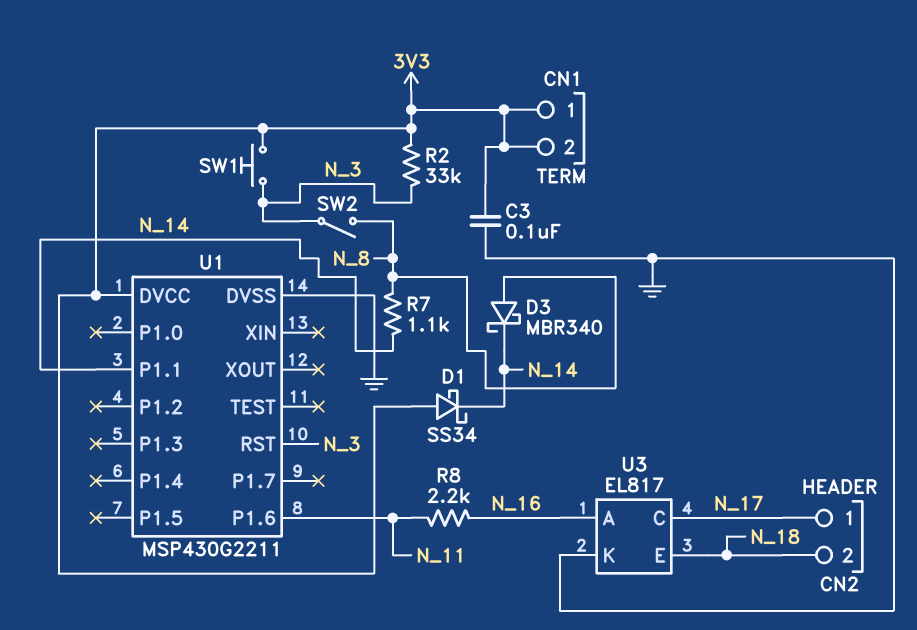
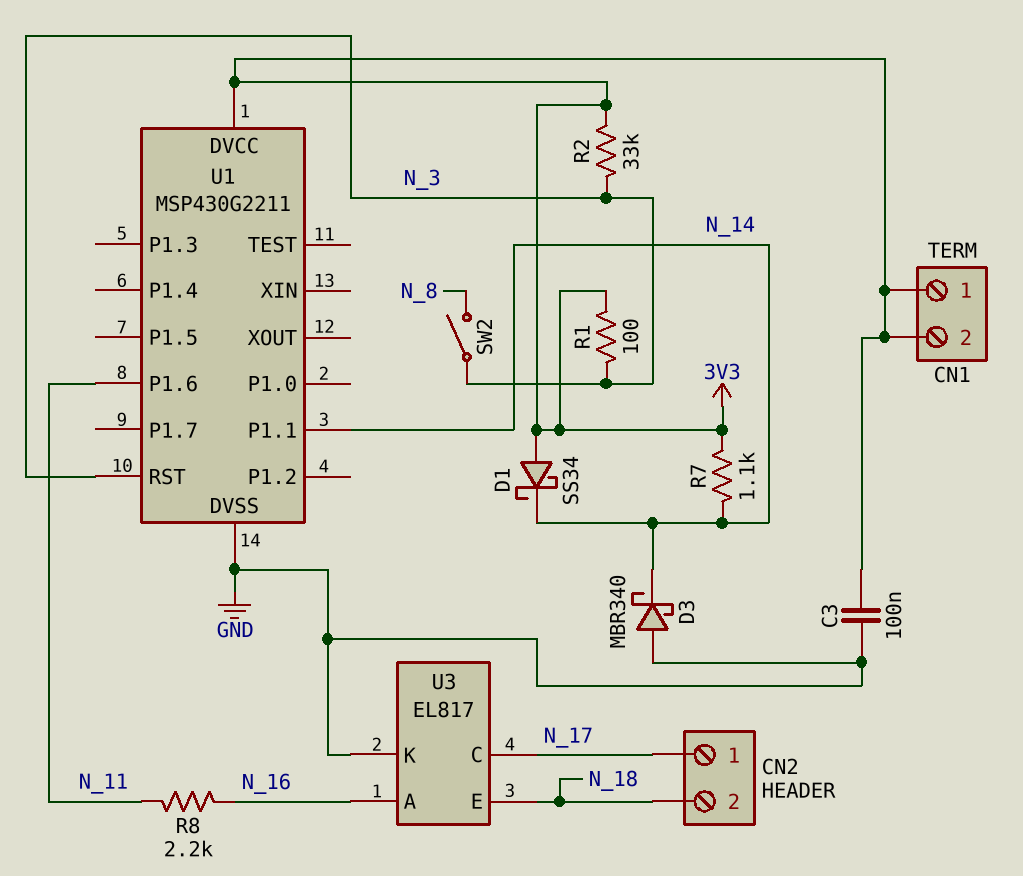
D3: schottky MBR340 (A N_8, K N_14) -> schottky MBR340 (A GND, K N_14)
R1: none -> 100 (3V3, N_3)
R7: 1.1k (N_8, N_14) -> 1.1k (3V3, N_14)
SW1: button (3V3, N_3) -> none

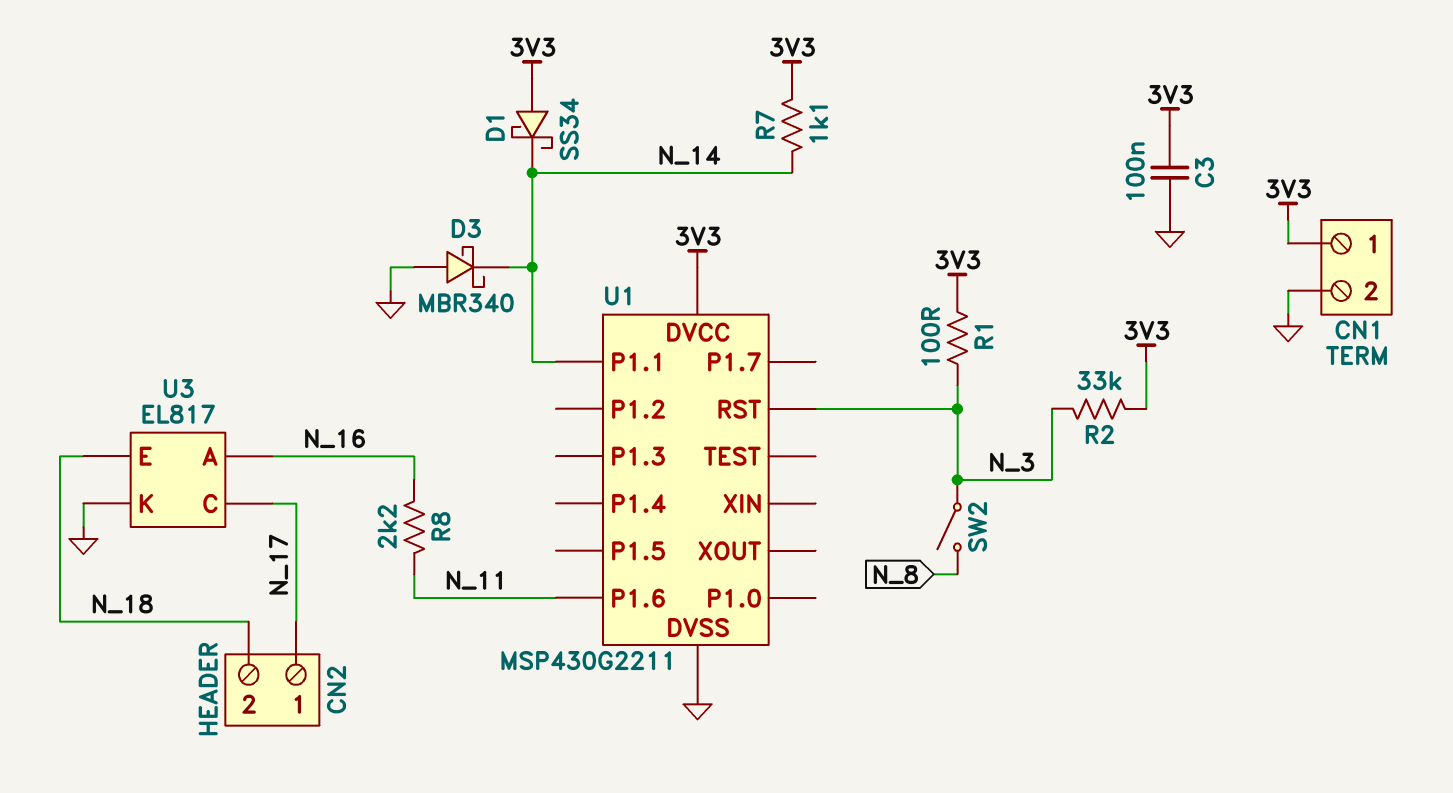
CN1 pin 2: 3V3 -> GND

